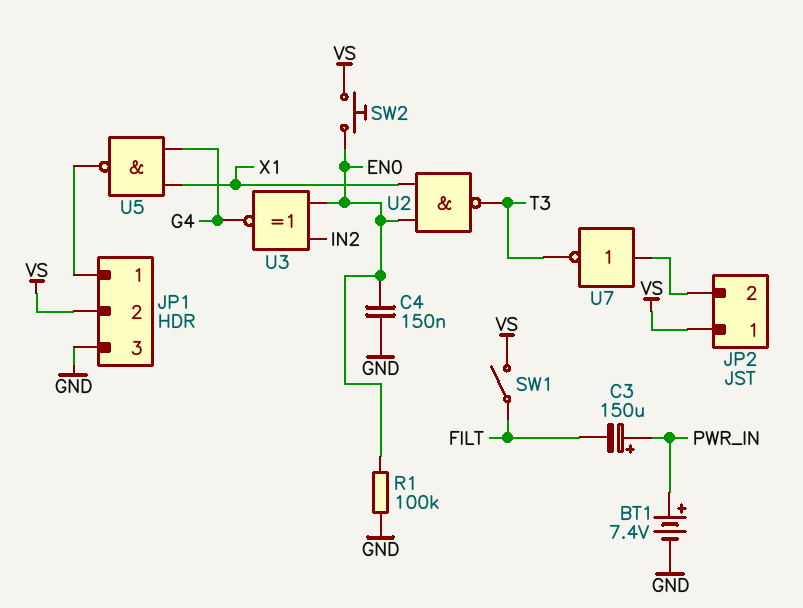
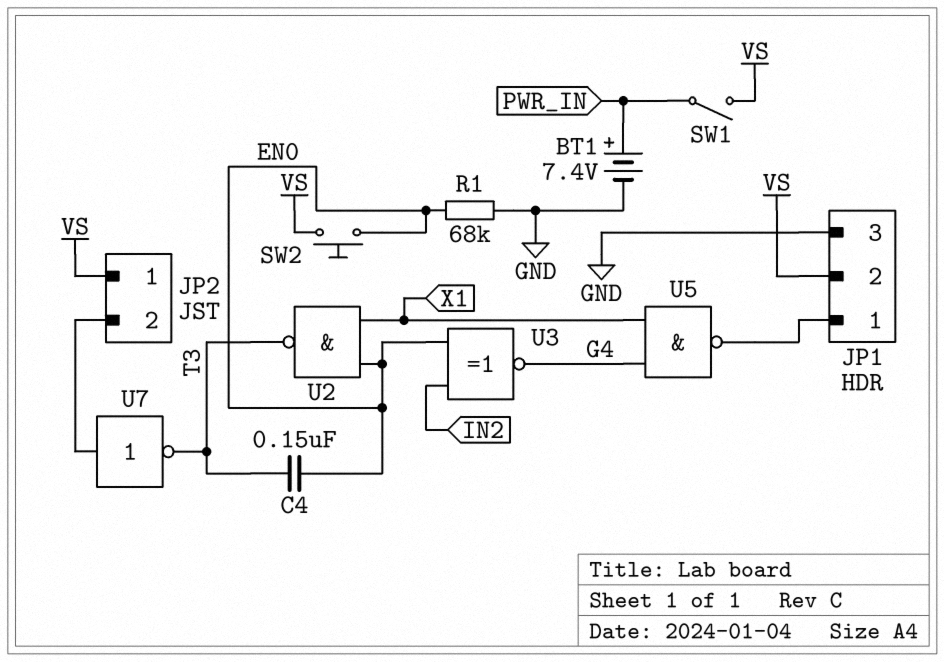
C3: 150uF (plus PWR_IN, minus FILT) -> none
C4: 150nF (EN0, GND) -> 150nF (EN0, T3)
R1: 100k (EN0, GND) -> 68k (EN0, GND)
SW1: switch (FILT, VS) -> switch (PWR_IN, VS)

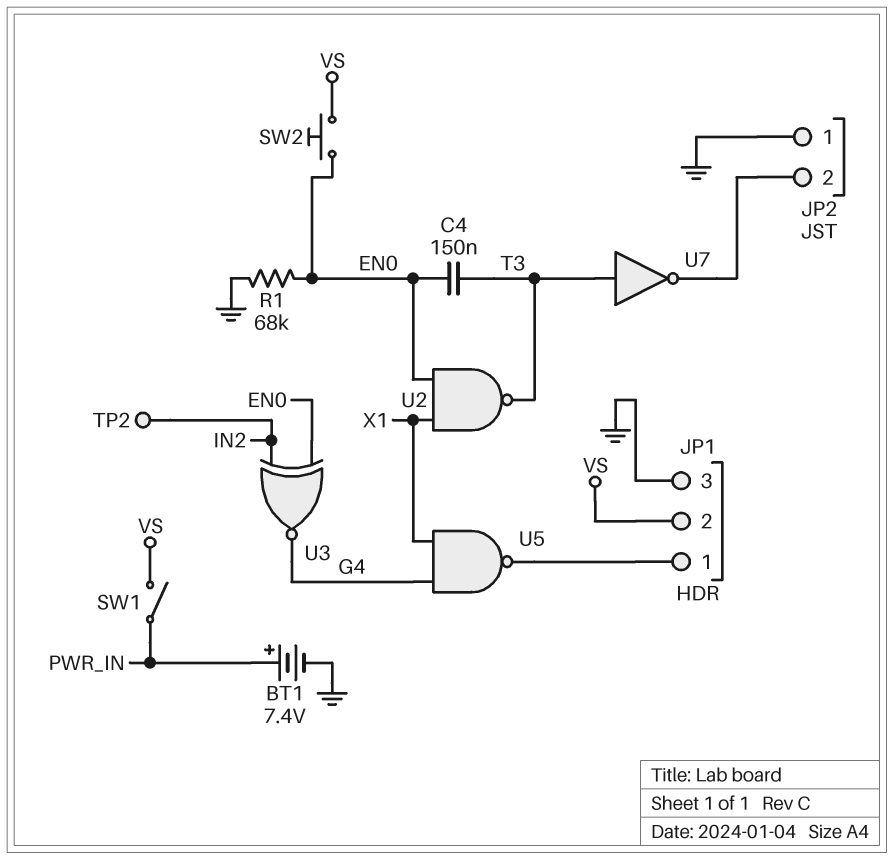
JP2 pin 1: VS -> GND
TP2: none -> test point (IN2)
U7: NOT (in JP2/2, out T3) -> NOT (in T3, out JP2/2)

